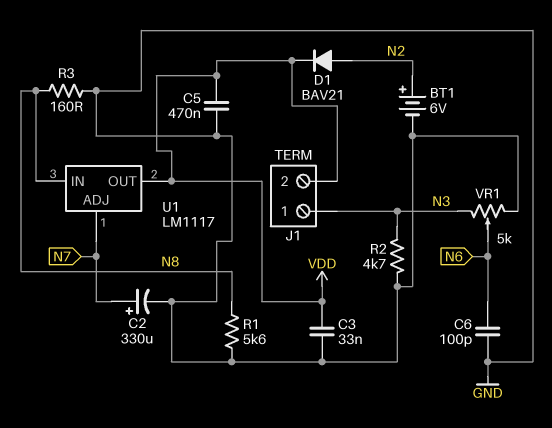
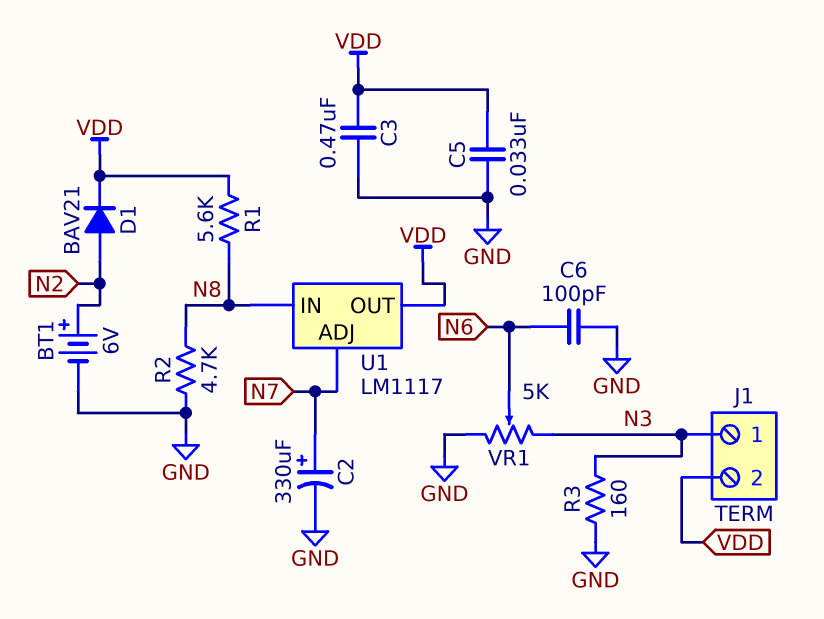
C3: 33nF (GND, VDD) -> 470nF (GND, VDD)
C5: 470nF (GND, VDD) -> 33nF (GND, VDD)
R1: 5.6k (GND, N8) -> 5.6k (N8, VDD)
R2: 4.7k (GND, N3) -> 4.7k (GND, N8)
R3: 160 (GND, N8) -> 160 (GND, N3)

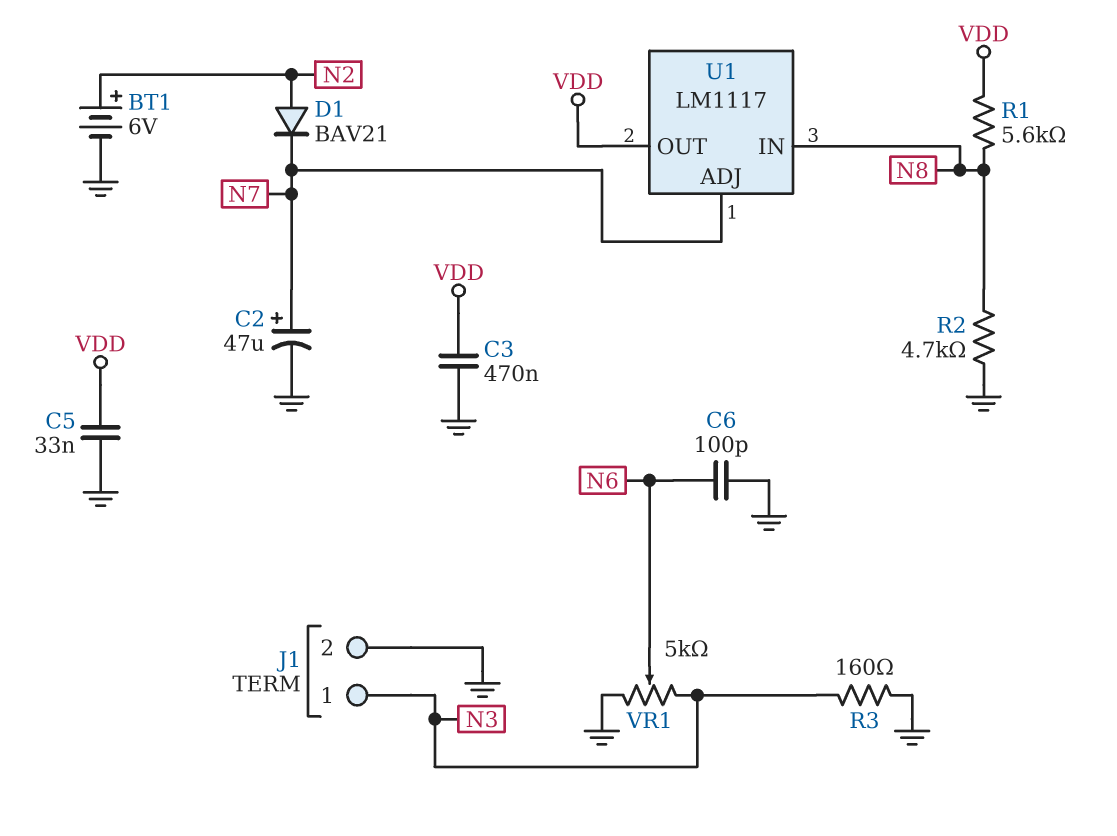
C2: 330uF (plus N7, minus GND) -> 47uF (plus N7, minus GND)
D1: diode BAV21 (A N2, K VDD) -> diode BAV21 (A N2, K N7)
J1 pin 2: VDD -> GND

